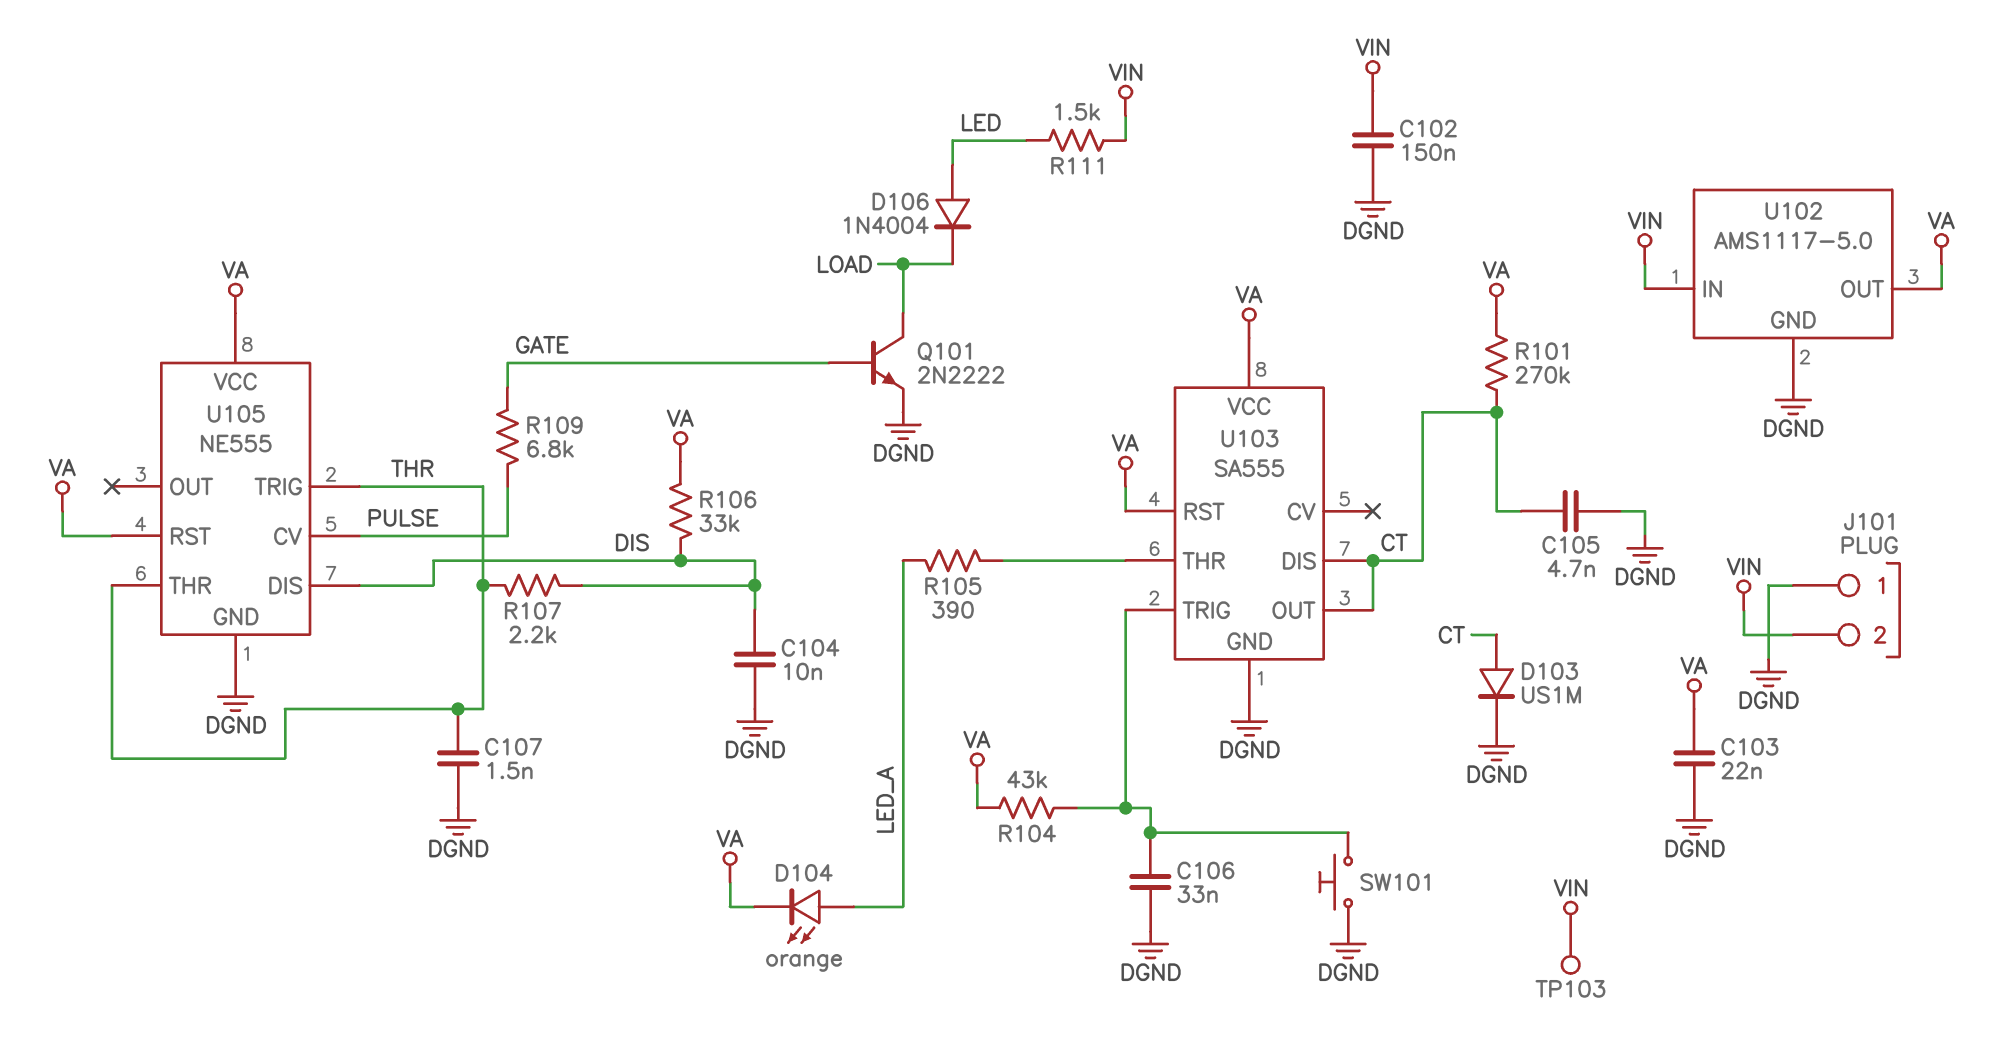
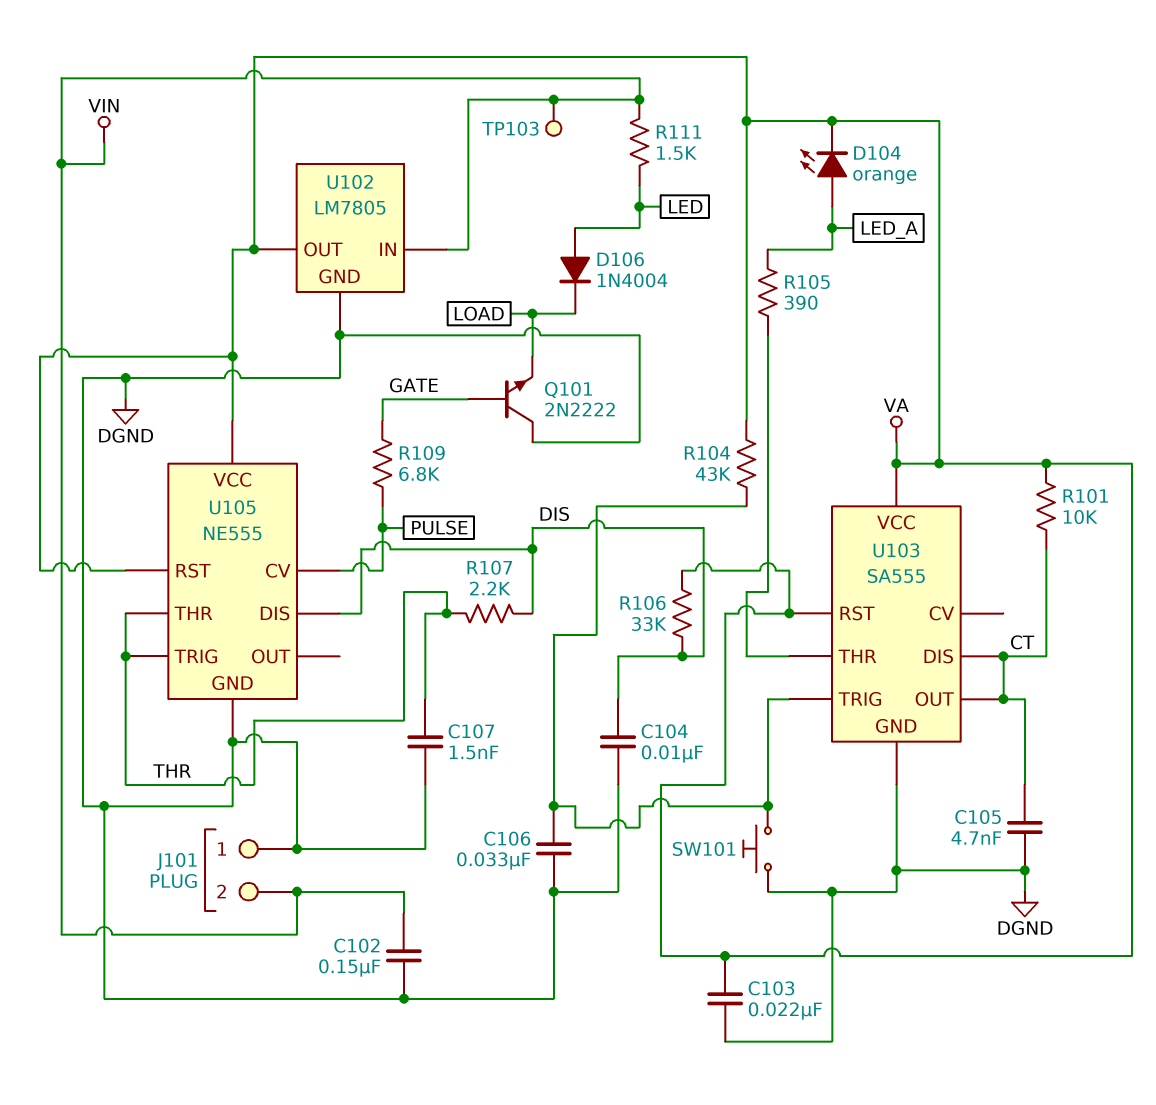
D103: diode US1M (A CT, K DGND) -> none
Q101: NPN 2N2222 (B GATE, C LOAD, E DGND) -> NPN 2N2222 (B GATE, C DGND, E LOAD)
R101: 270k (CT, VA) -> 10k (CT, VA)
U102: AMS1117-5.0 -> LM7805

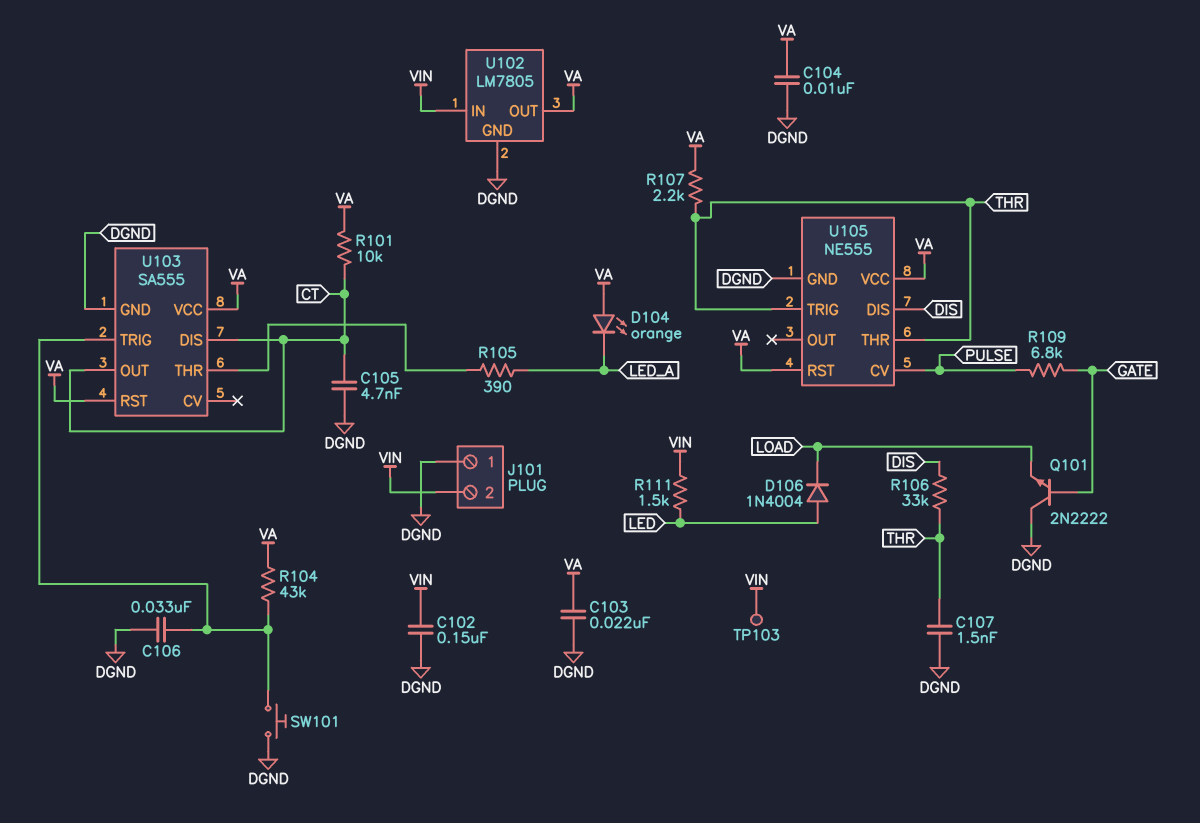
C104: 10nF (DGND, DIS) -> 10nF (DGND, VA)
D104: LED orange (A LED_A, K VA) -> LED orange (A VA, K LED_A)
R106: 33k (DIS, VA) -> 33k (DIS, THR)
R107: 2.2k (DIS, THR) -> 2.2k (THR, VA)

